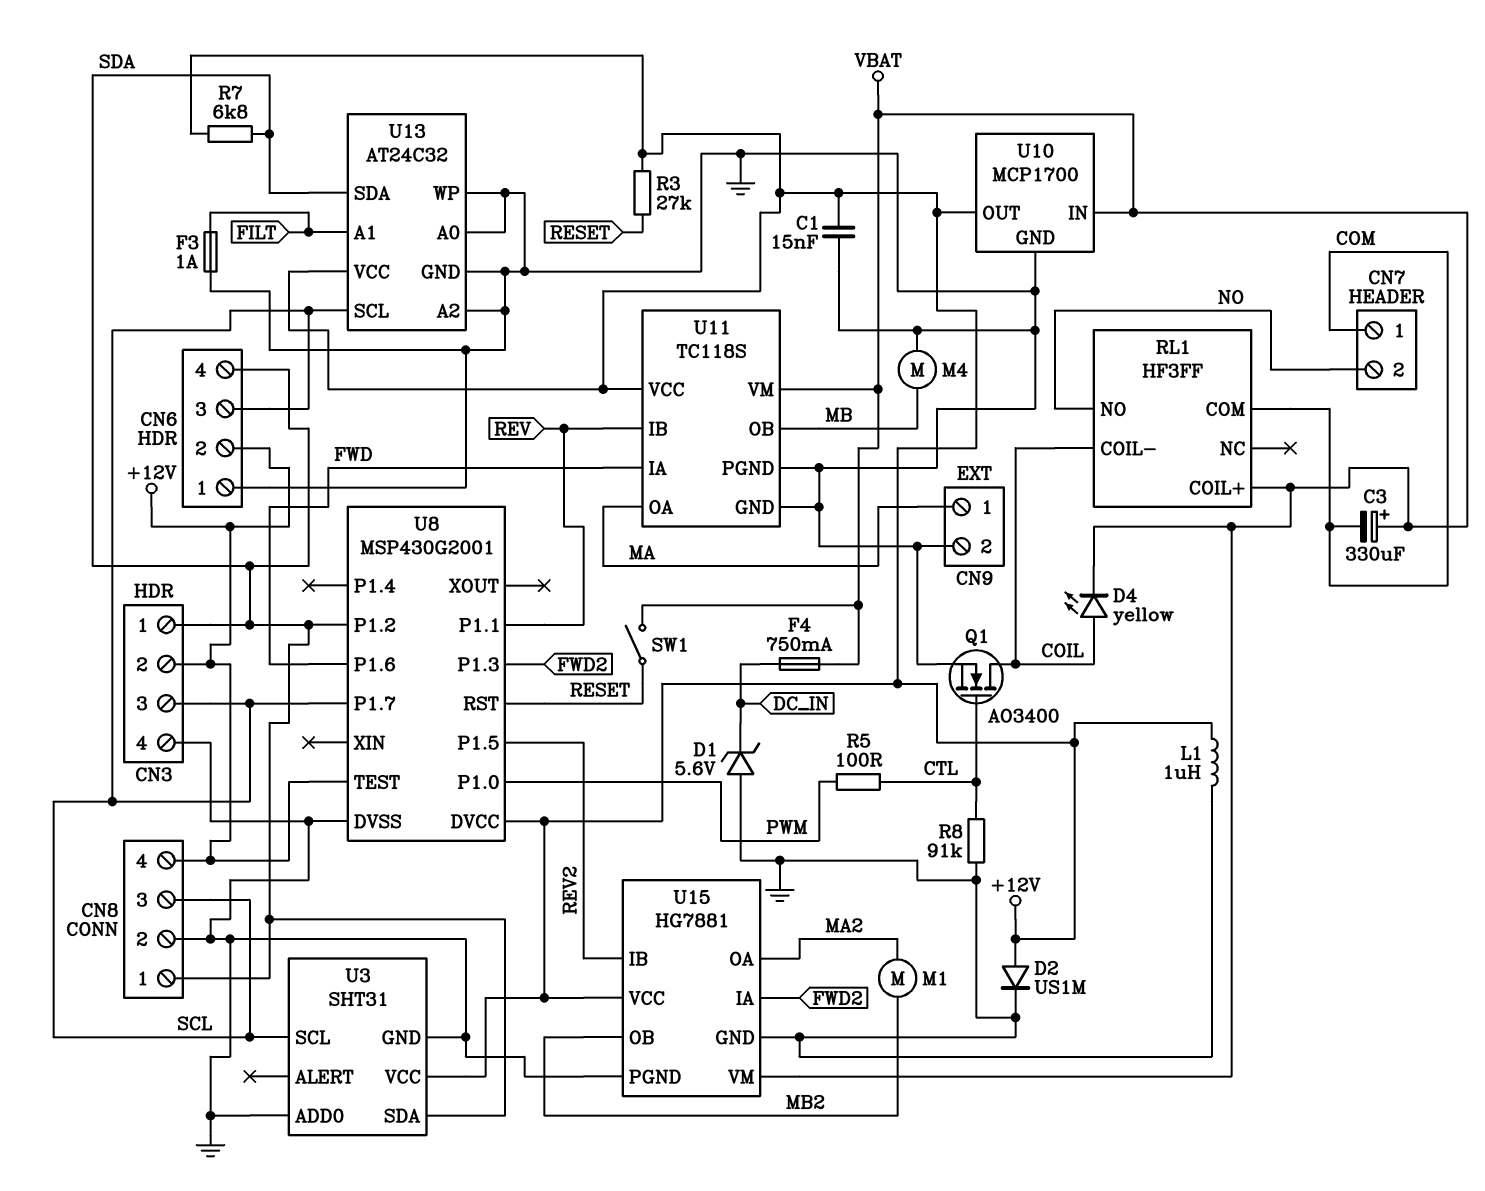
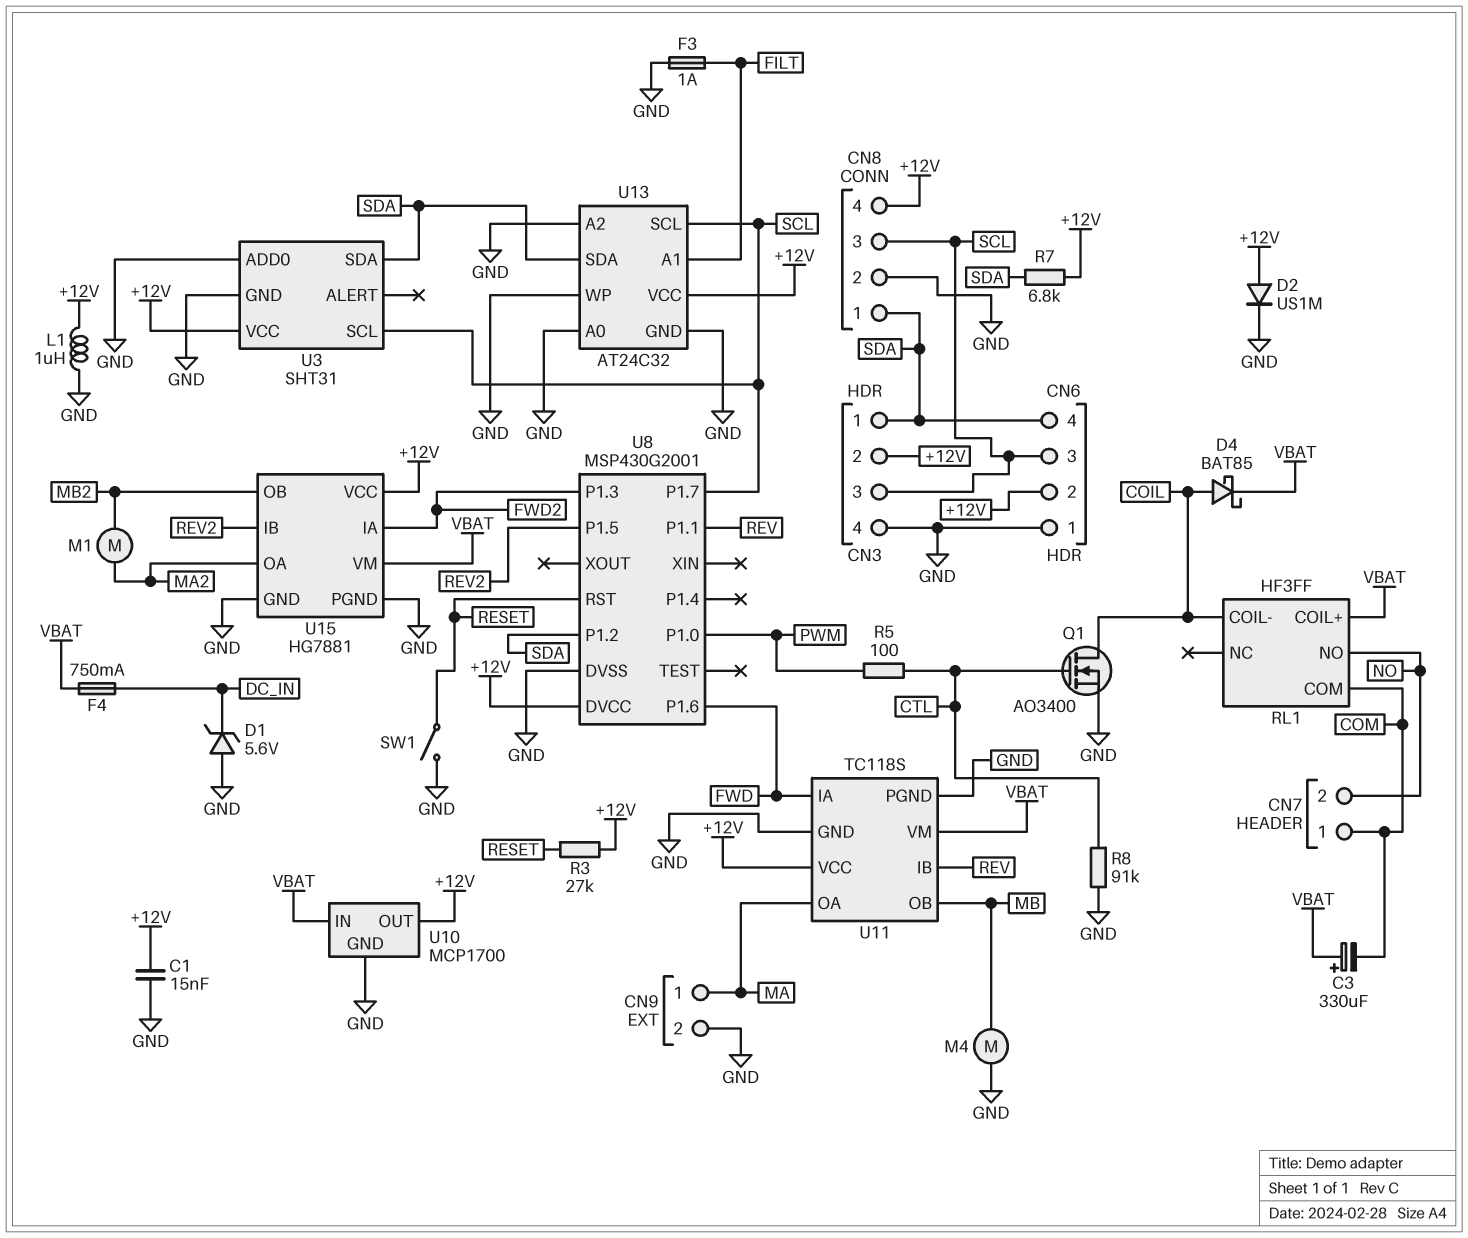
D4: LED yellow (A COIL, K VBAT) -> schottky BAT85 (A COIL, K VBAT)
SW1: switch (RESET, VBAT) -> switch (GND, RESET)
U8 pin TEST: +12V -> none

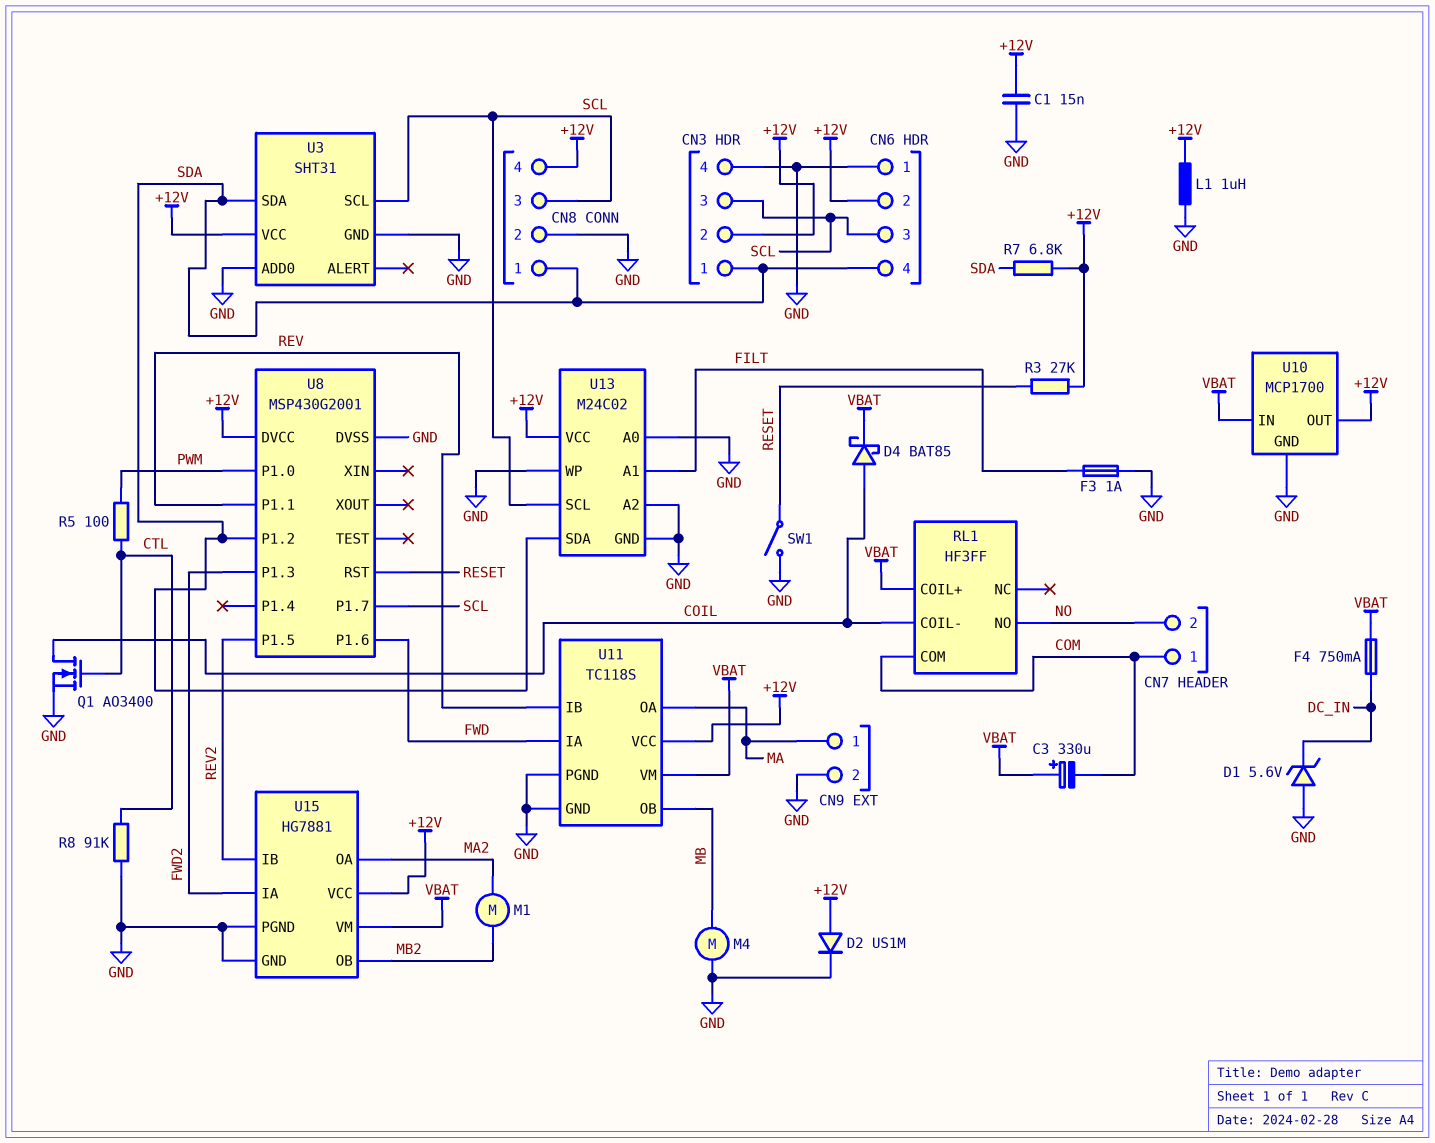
U13: AT24C32 -> M24C02

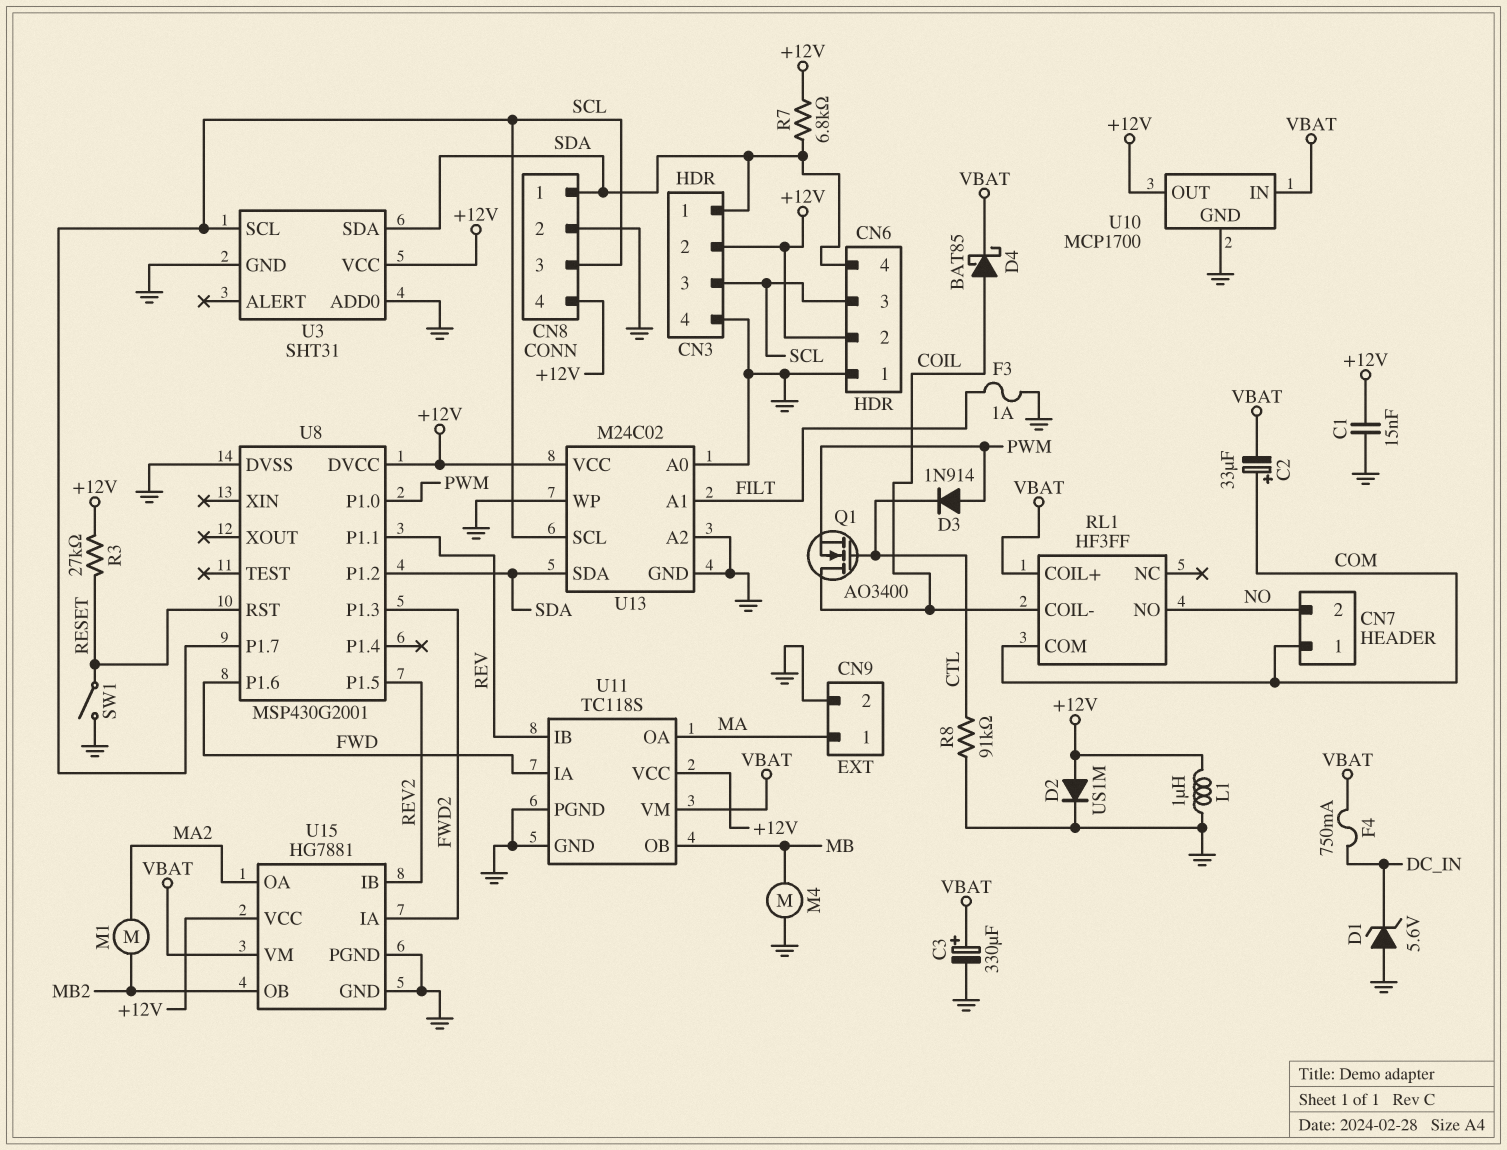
C2: none -> 33uF (plus COM, minus VBAT)
C3: 330uF (plus VBAT, minus COM) -> 330uF (plus VBAT, minus GND)
D3: none -> diode 1N914 (A PWM, K CTL)
Q1: NMOS AO3400 (G CTL, D COIL, S GND) -> NMOS AO3400 (G CTL, D COIL, S PWM)
R5: 100 (CTL, PWM) -> none

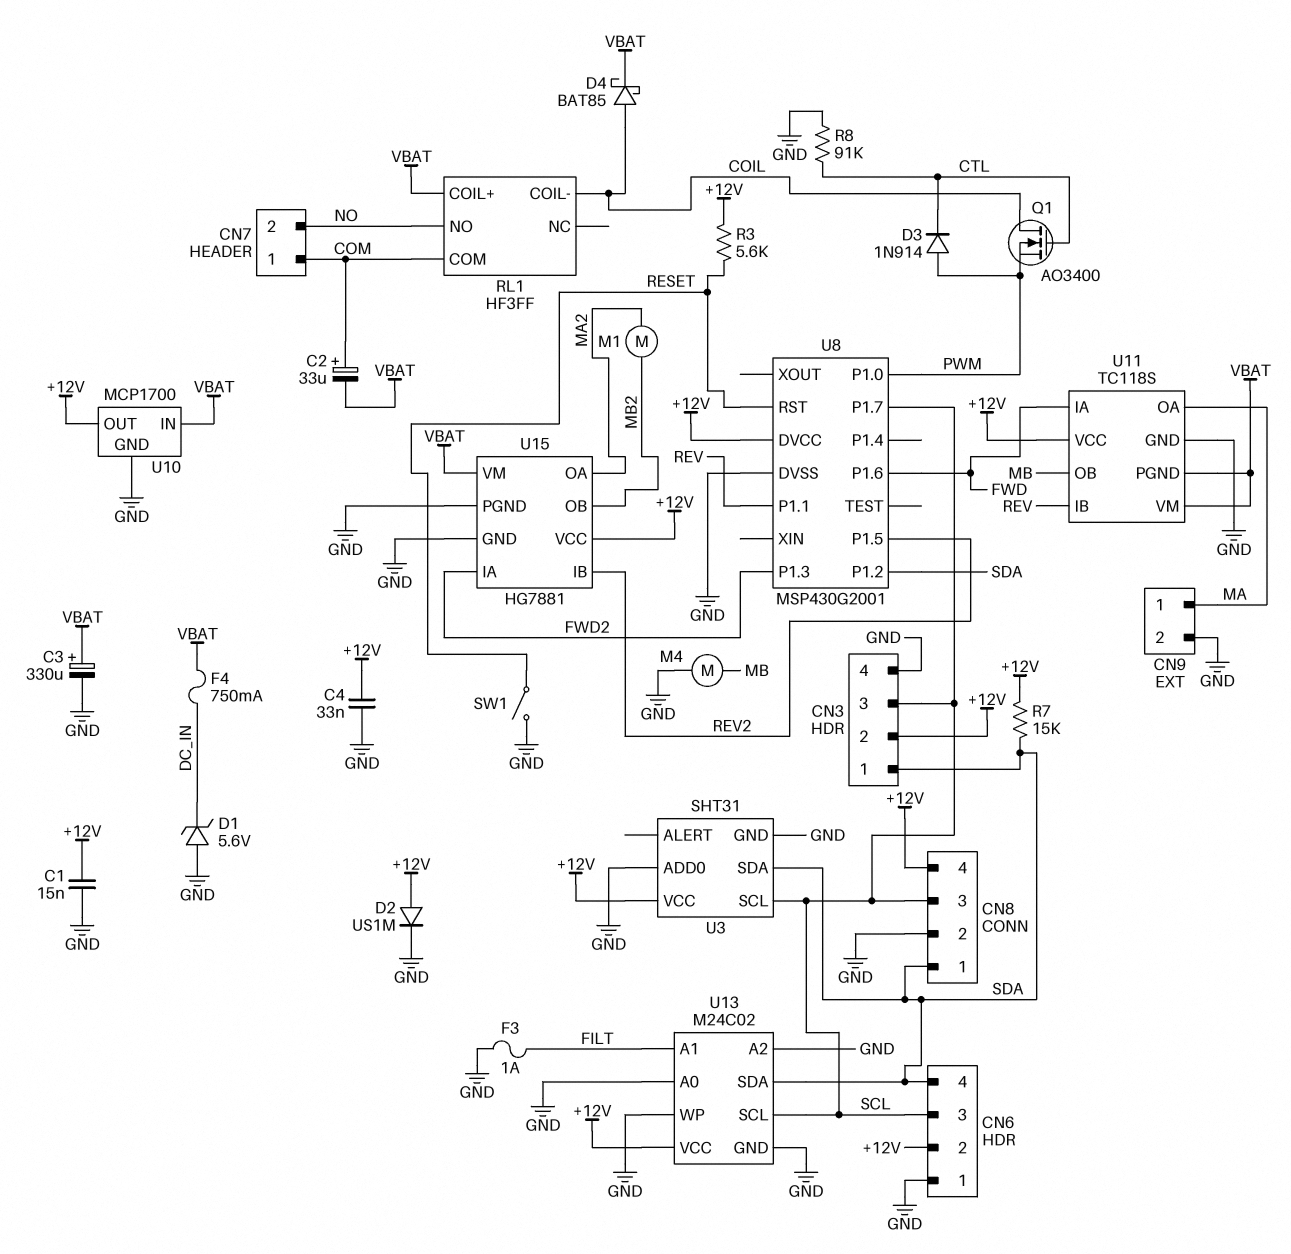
C4: none -> 33nF (+12V, GND)
L1: 1uH (+12V, GND) -> none
R3: 27k (+12V, RESET) -> 5.6k (+12V, RESET)
R7: 6.8k (+12V, SDA) -> 15k (+12V, SDA)
U11 pin PGND: GND -> VBAT

